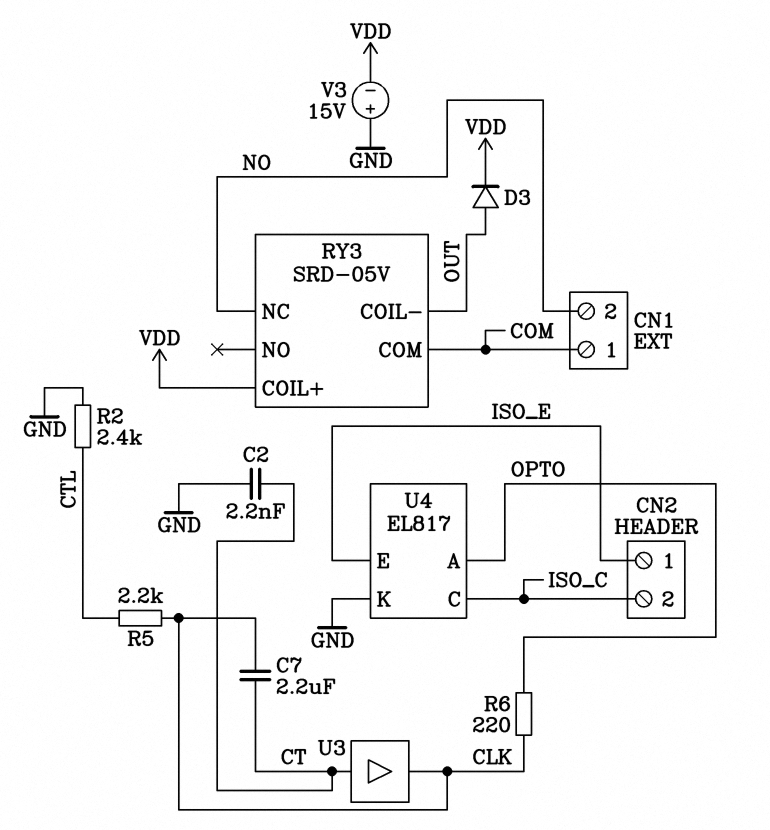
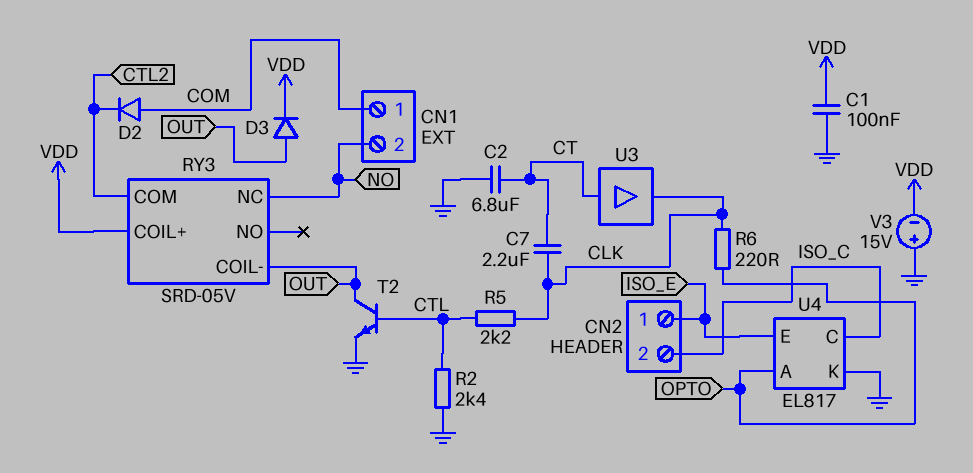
C1: none -> 100nF (GND, VDD)
C2: 2.2nF (CT, GND) -> 6.8uF (CT, GND)
D2: none -> diode (A COM, K CTL2)
RY3 pin COM: COM -> CTL2
T2: none -> NPN (B CTL, C OUT, E GND)

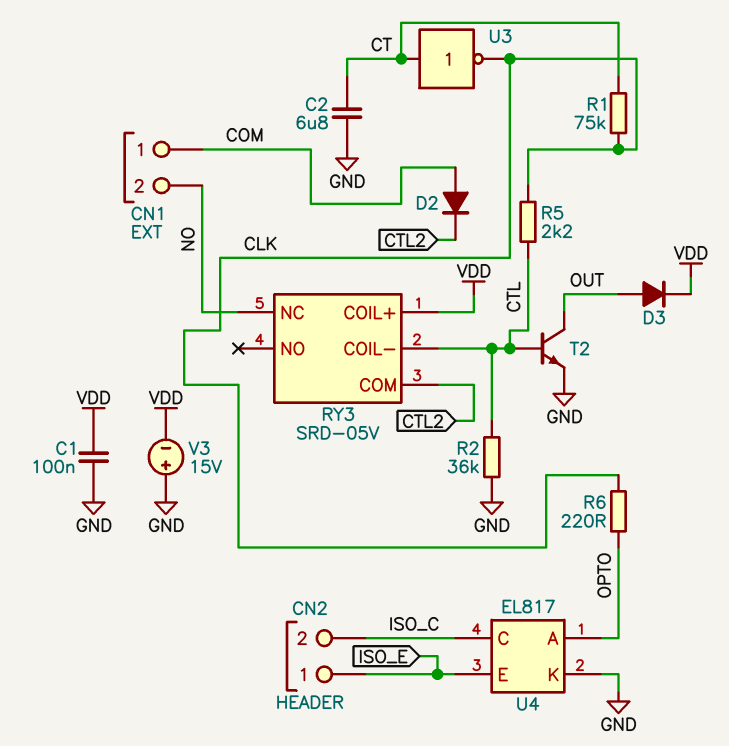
C7: 2.2uF (CLK, CT) -> none
R1: none -> 75k (CLK, CT)
R2: 2.4k (CTL, GND) -> 36k (CTL, GND)
RY3 pin COIL-: OUT -> CTL
U3: buffer (in CT, out CLK) -> NOT (in CT, out CLK)

